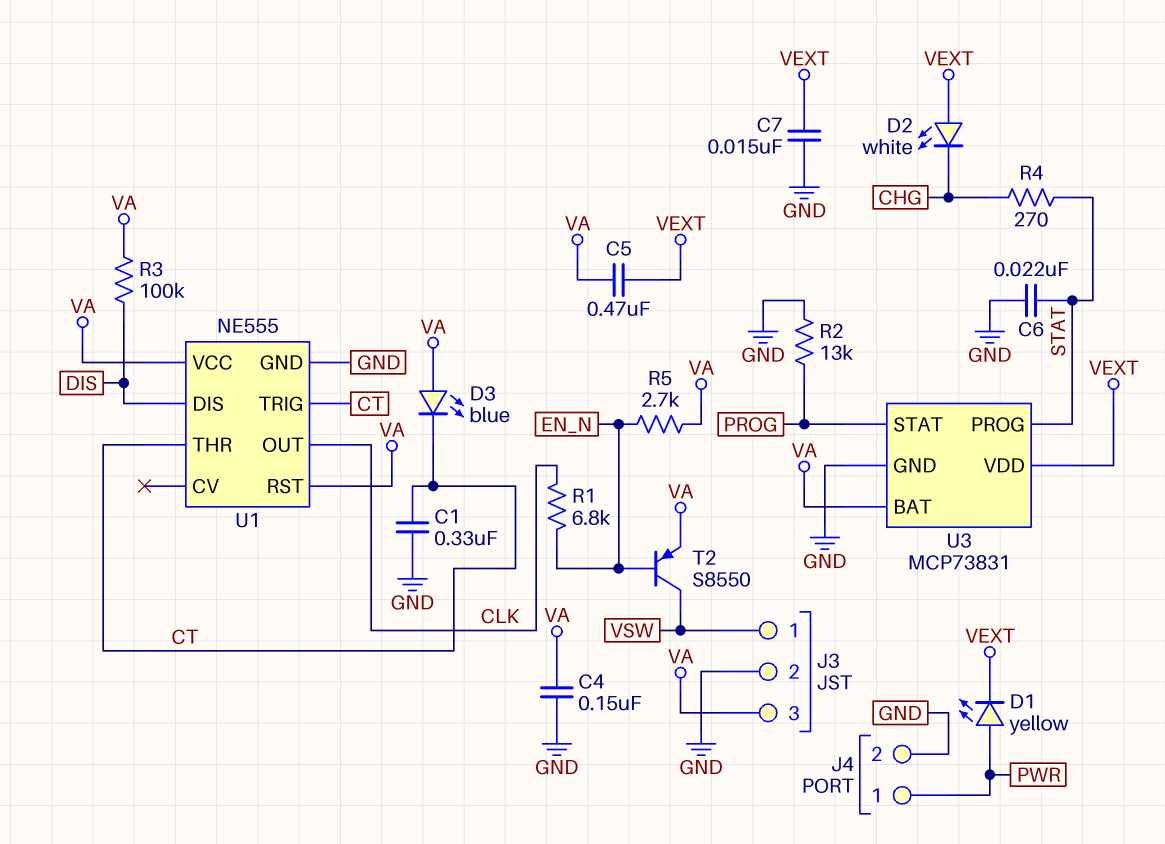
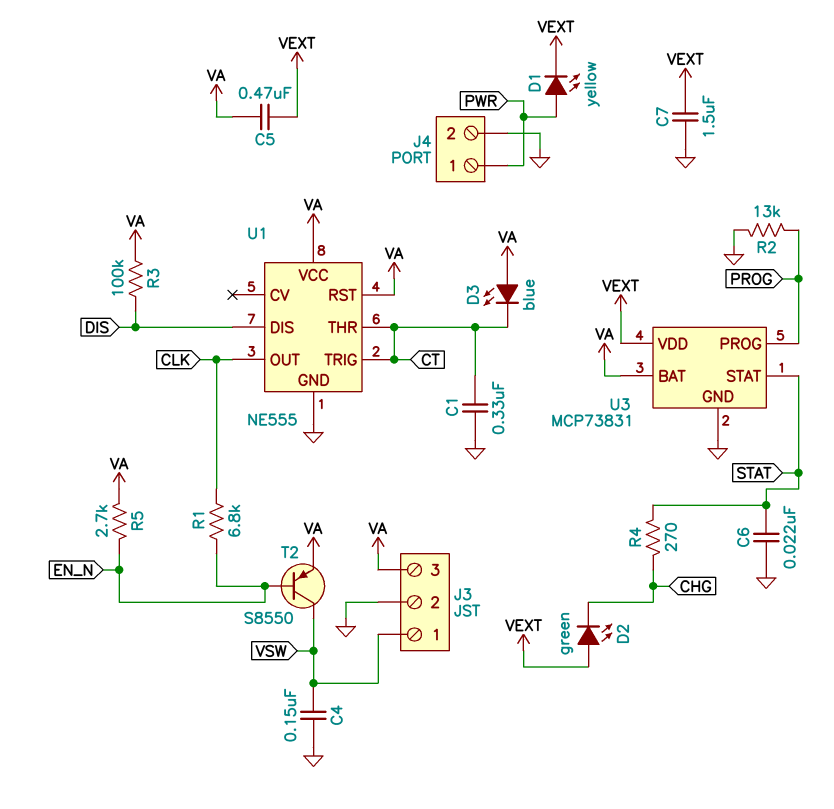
C4: 150nF (GND, VA) -> 150nF (GND, VSW)
C7: 15nF (GND, VEXT) -> 1.5uF (GND, VEXT)
D2: LED white (A VEXT, K CHG) -> LED green (A VEXT, K CHG)
U3 pin PROG: STAT -> PROG
U3 pin STAT: PROG -> STAT

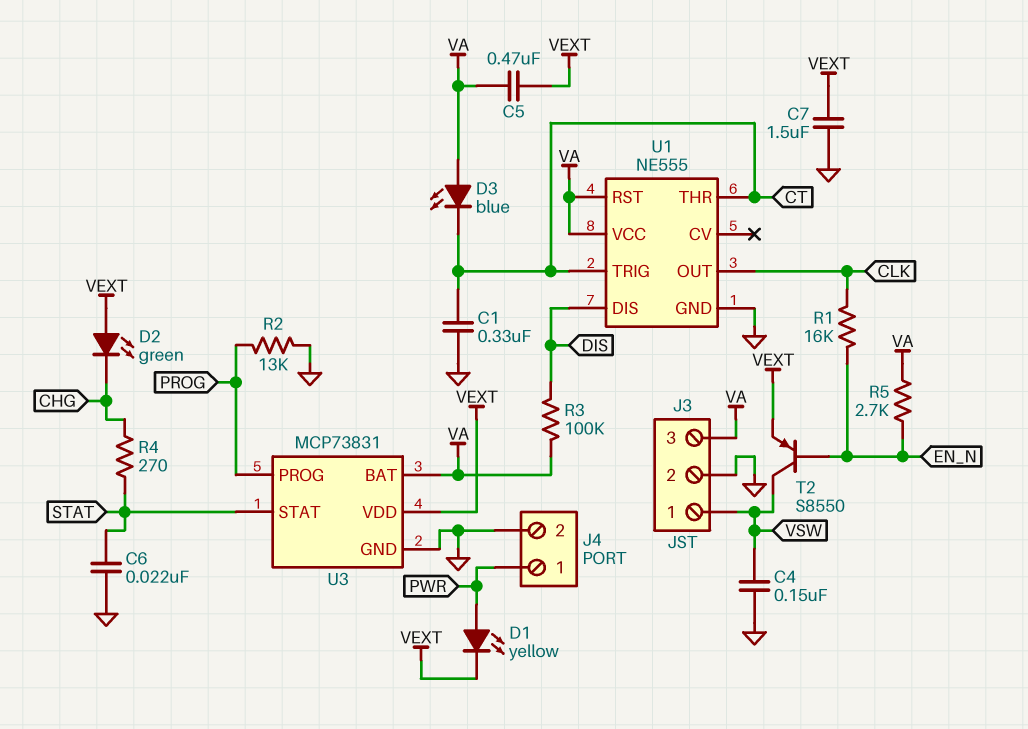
R1: 6.8k (CLK, EN_N) -> 16k (CLK, EN_N)
T2: PNP S8550 (B EN_N, C VSW, E VA) -> PNP S8550 (B EN_N, C VSW, E VEXT)

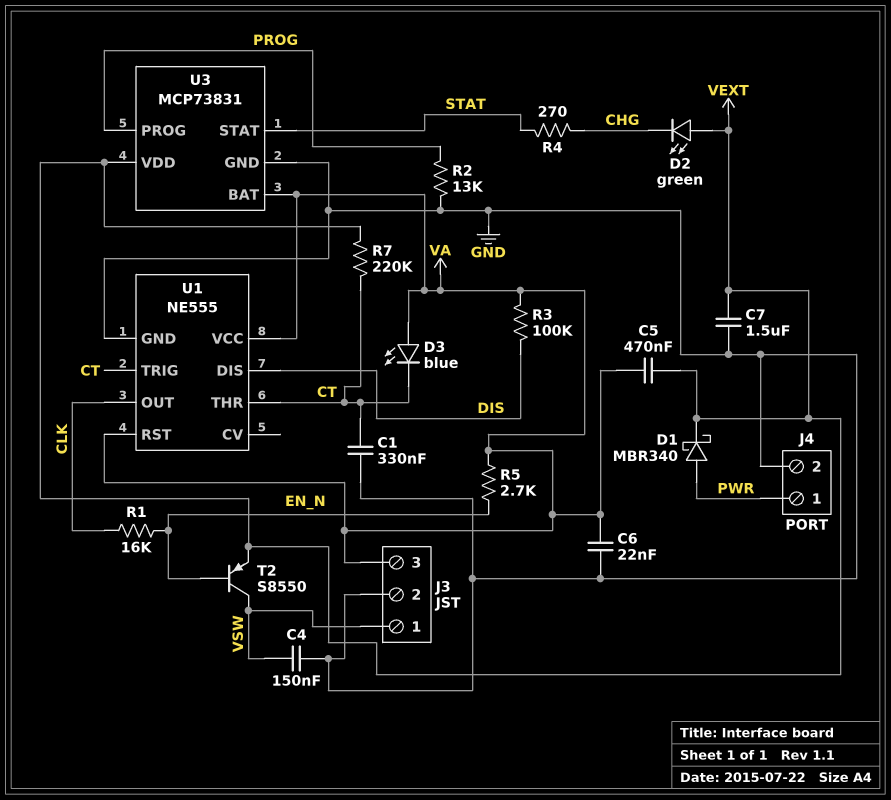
C6: 22nF (GND, STAT) -> 22nF (GND, VA)
D1: LED yellow (A PWR, K VEXT) -> schottky MBR340 (A PWR, K VEXT)
R7: none -> 220k (CT, VEXT)

